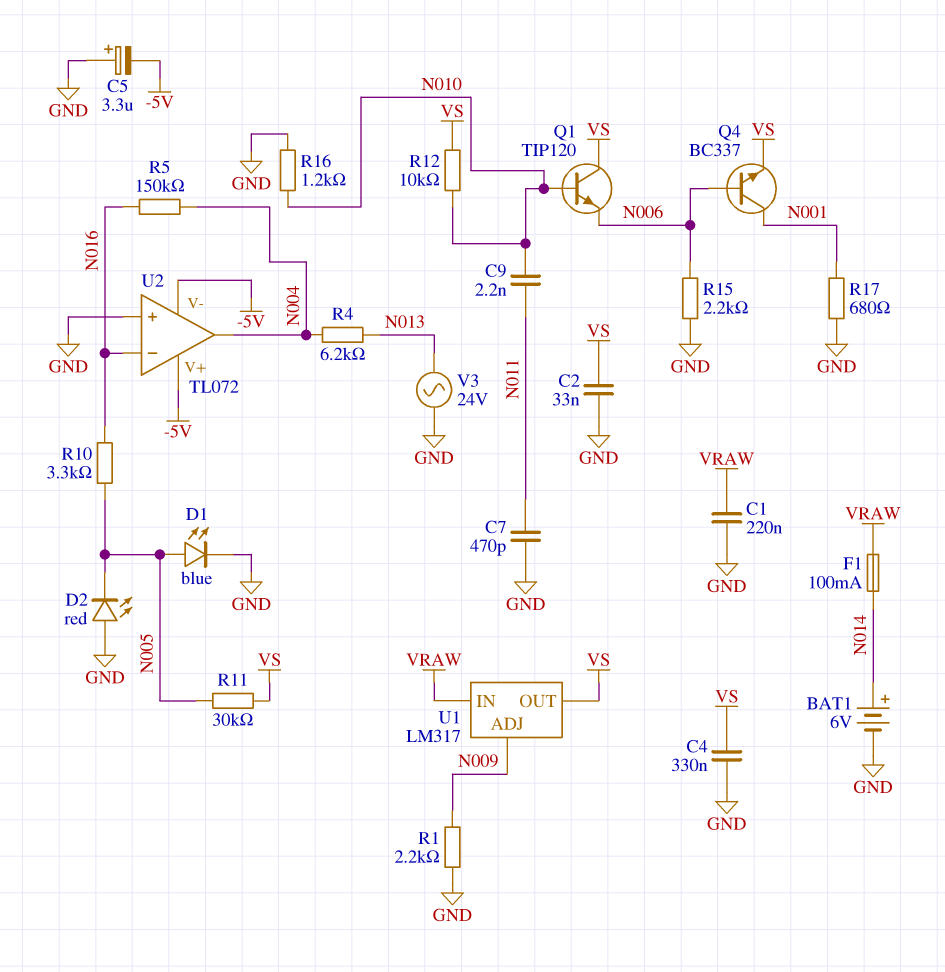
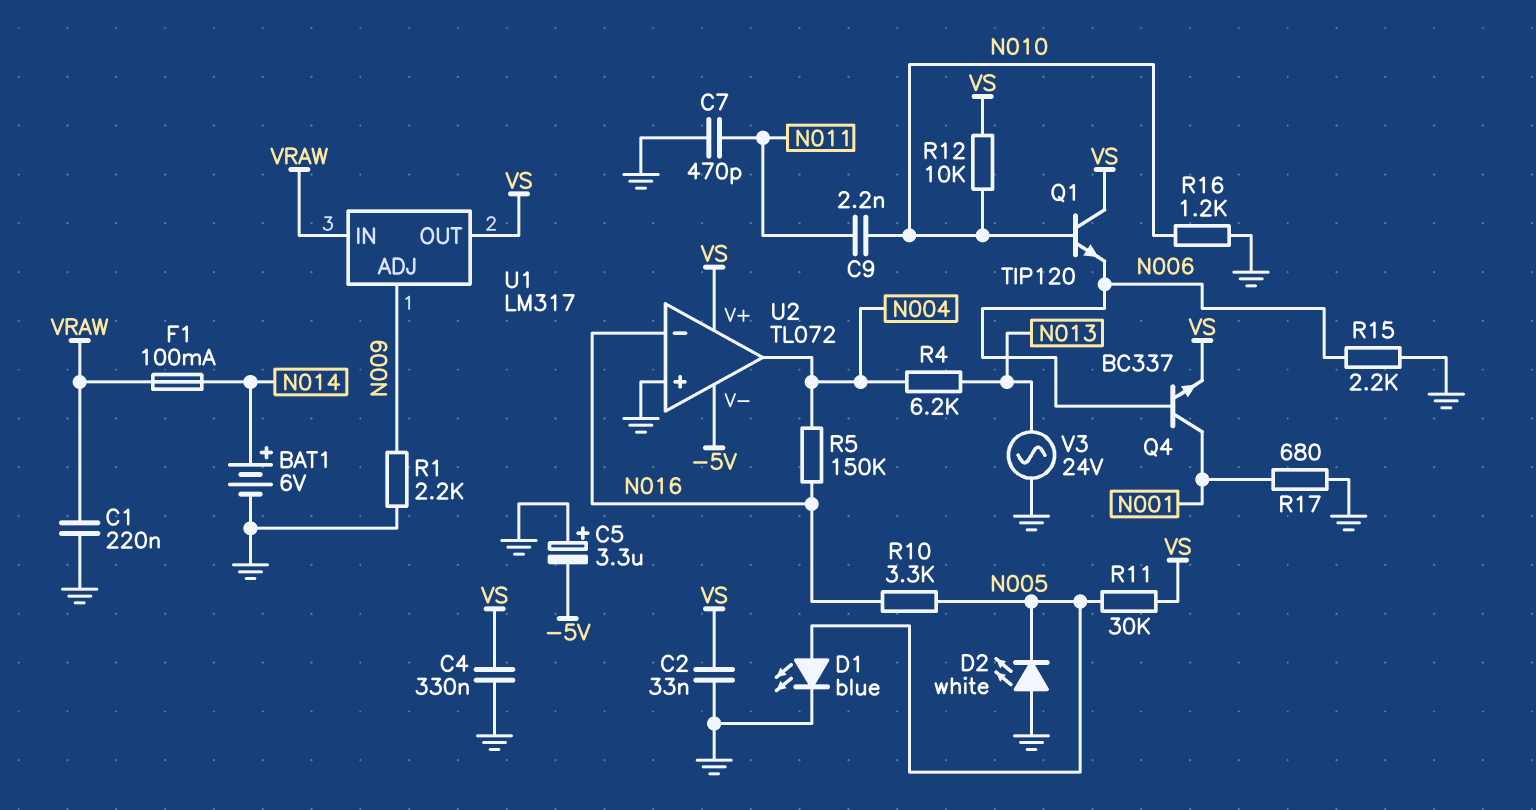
D2: LED red (A GND, K N005) -> LED white (A GND, K N005)
U2 pin V+: -5V -> VS

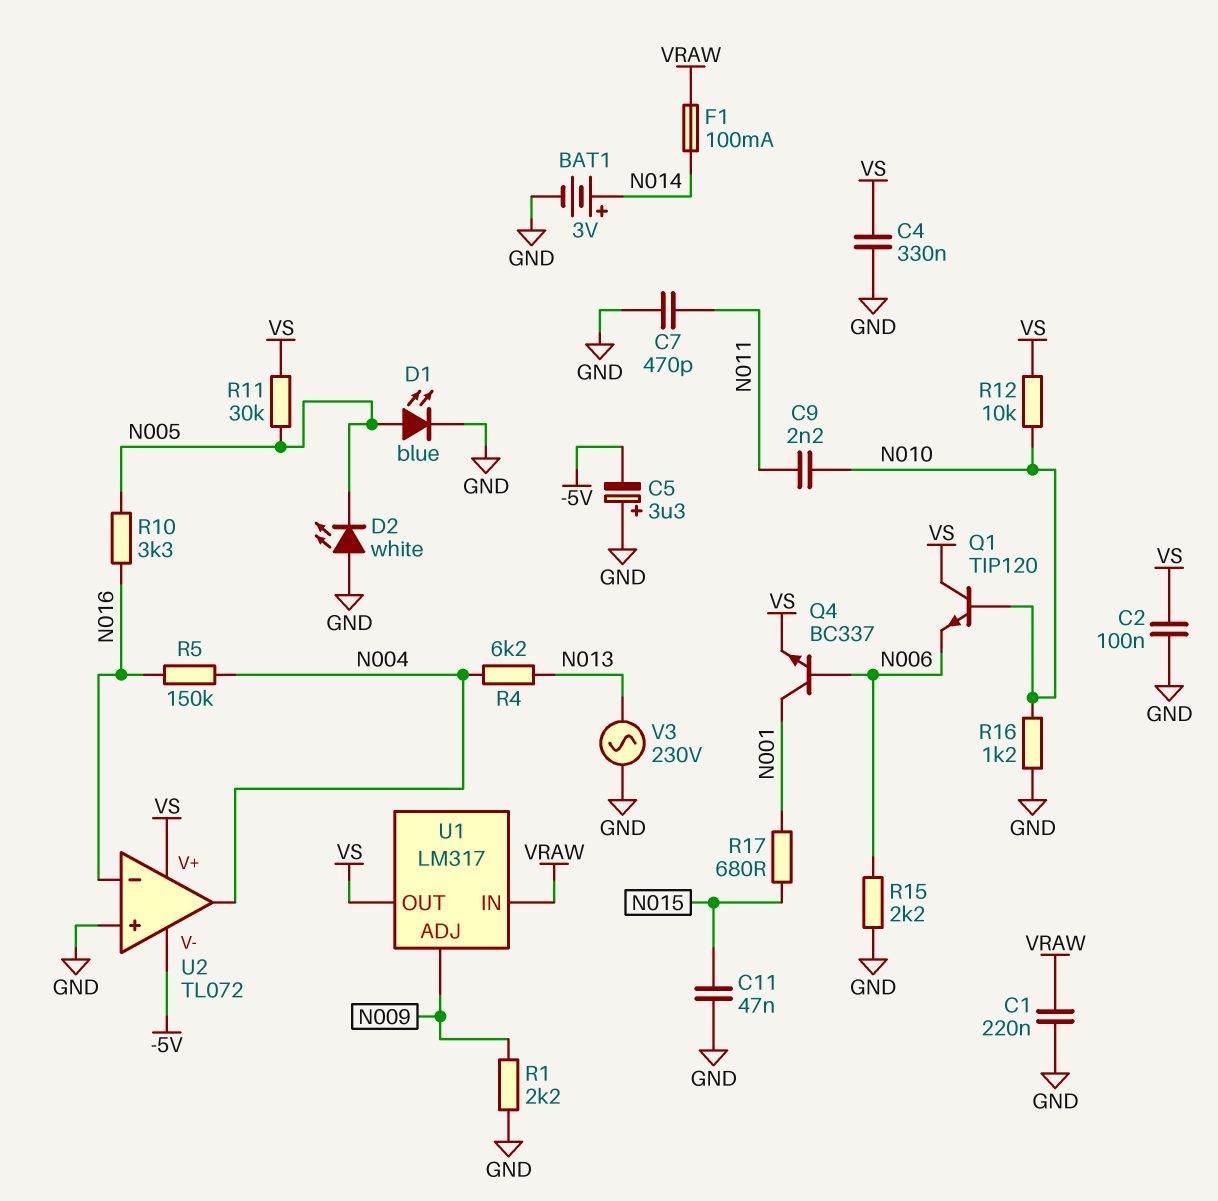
BAT1: 6V (plus N014, minus GND) -> 3V (plus N014, minus GND)
C2: 33nF (GND, VS) -> 100nF (GND, VS)
C11: none -> 47nF (GND, N015)
R17: 680 (GND, N001) -> 680 (N001, N015)
V3: AC 24V (GND, N013) -> AC 230V (GND, N013)

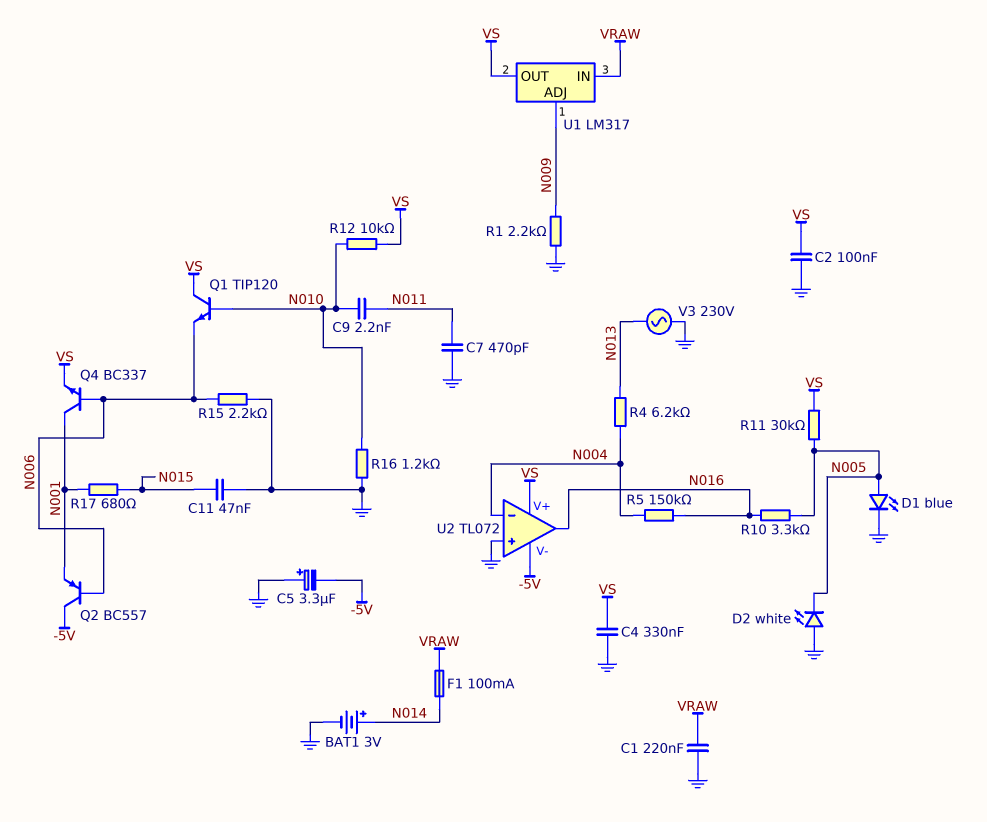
Q2: none -> PNP BC557 (B N006, C -5V, E N001)
U2 pin in-: N016 -> N004
U2 pin out: N004 -> N016

